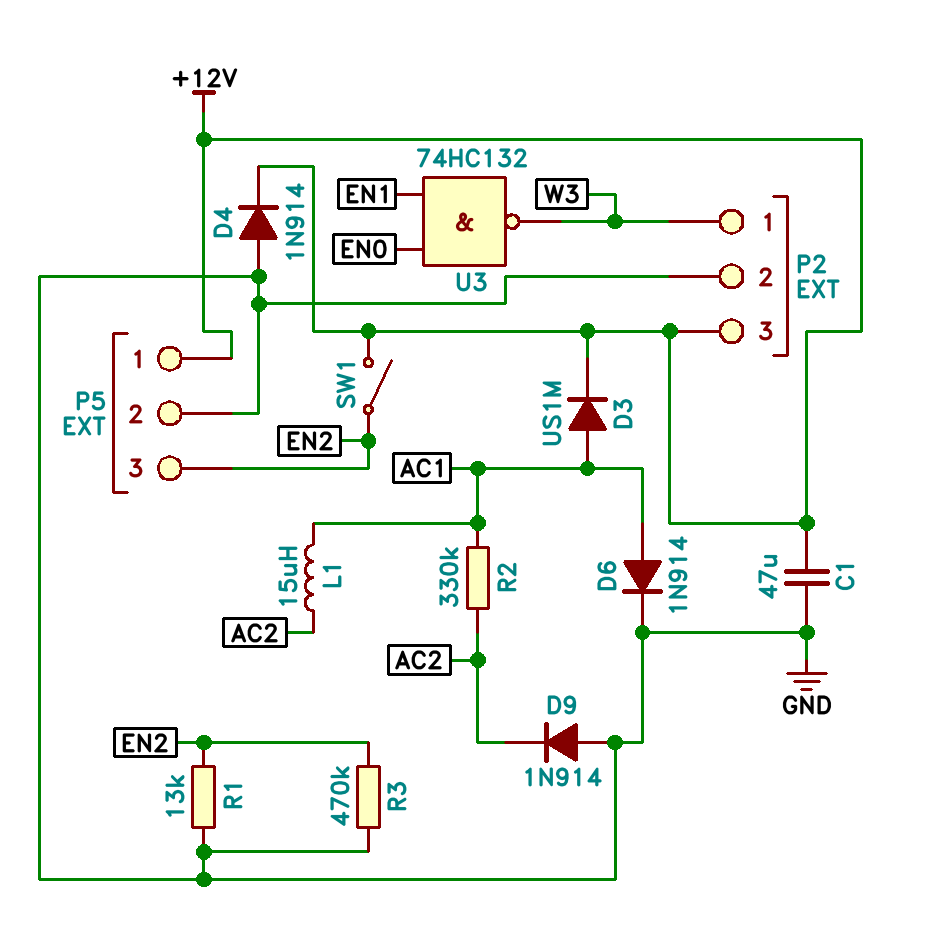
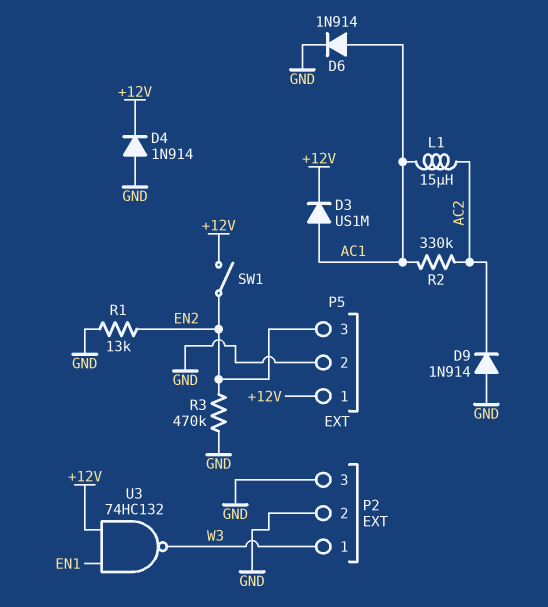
C1: 47uF (+12V, GND) -> none
P2 pin 3: +12V -> GND
U3: NAND 74HC132 (in EN0, in EN1, out W3) -> NAND 74HC132 (in +12V, in EN1, out W3)

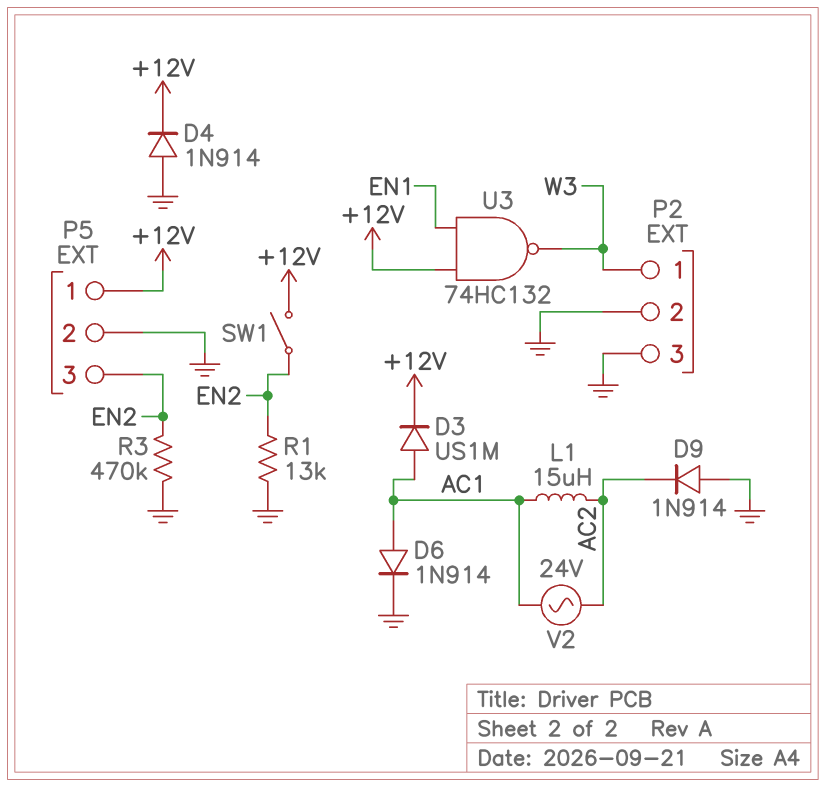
R2: 330k (AC1, AC2) -> none
V2: none -> AC 24V (AC1, AC2)

